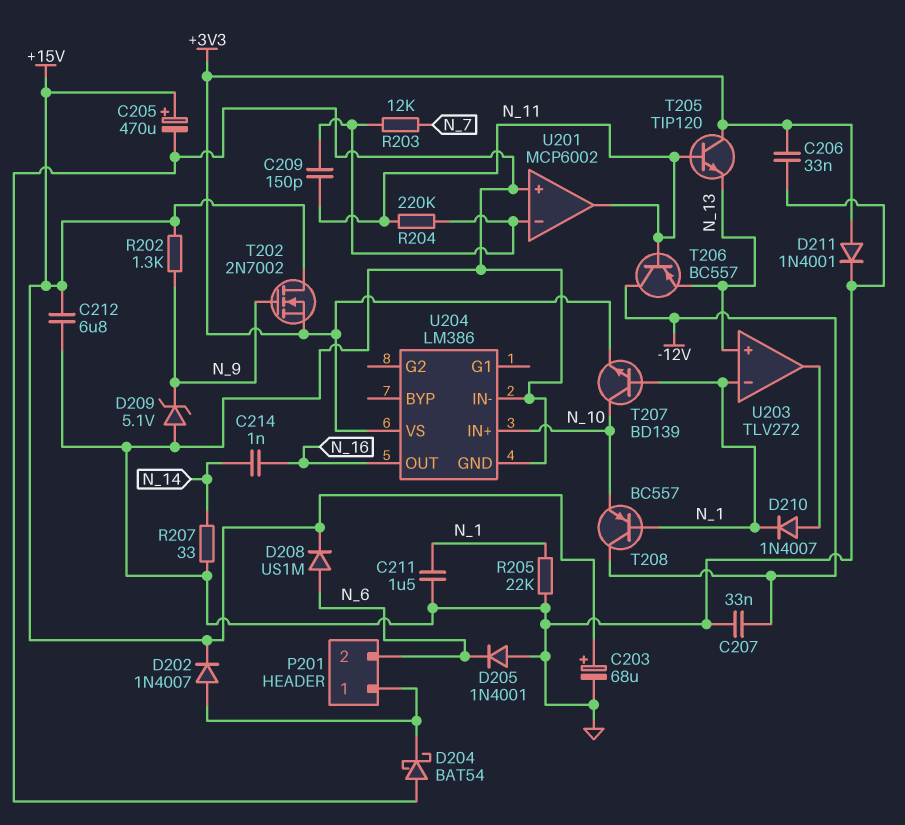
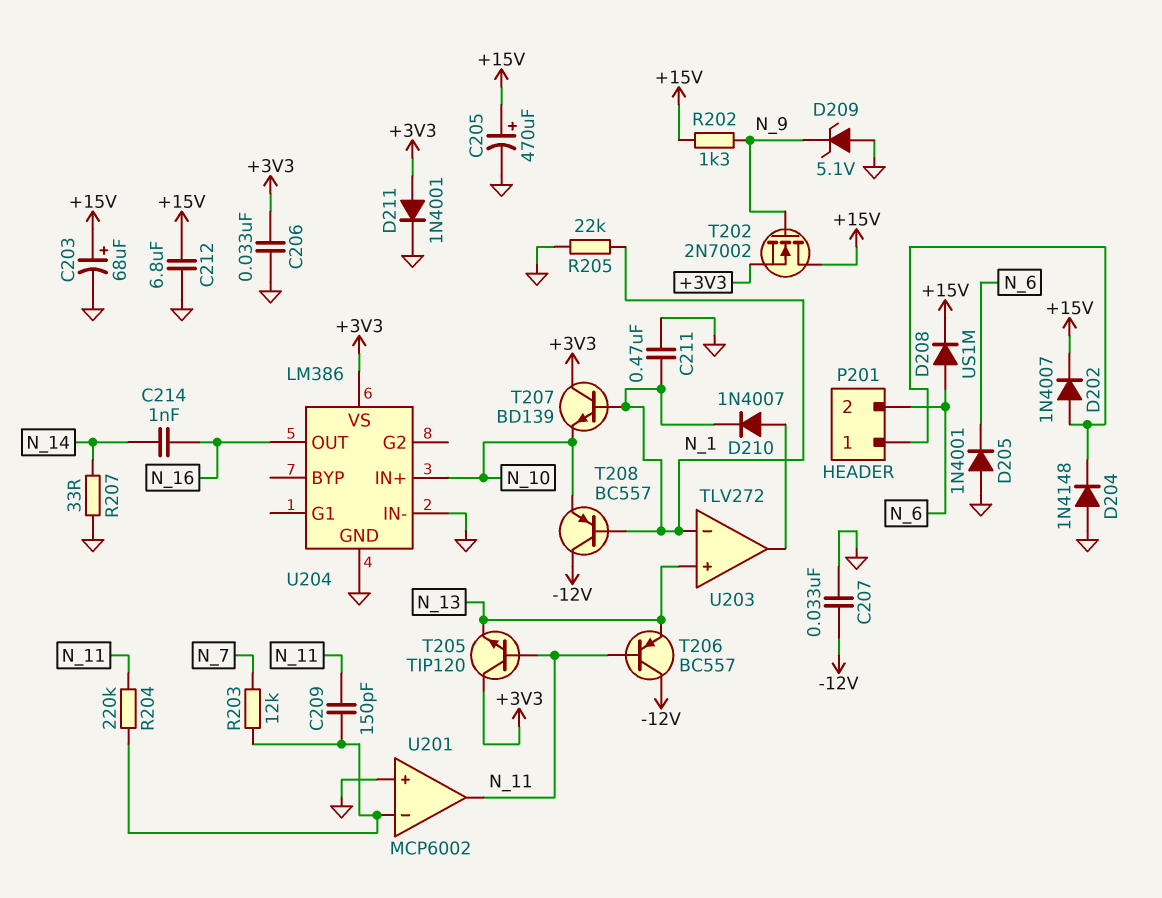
C211: 1.5uF (GND, N_1) -> 470nF (GND, N_1)
D204: schottky BAT54 (A GND, K P201/1) -> diode 1N4148 (A GND, K P201/1)
T207: NPN BD139 (B N_1, C N_10, E +3V3) -> NPN BD139 (B N_1, C +3V3, E N_10)

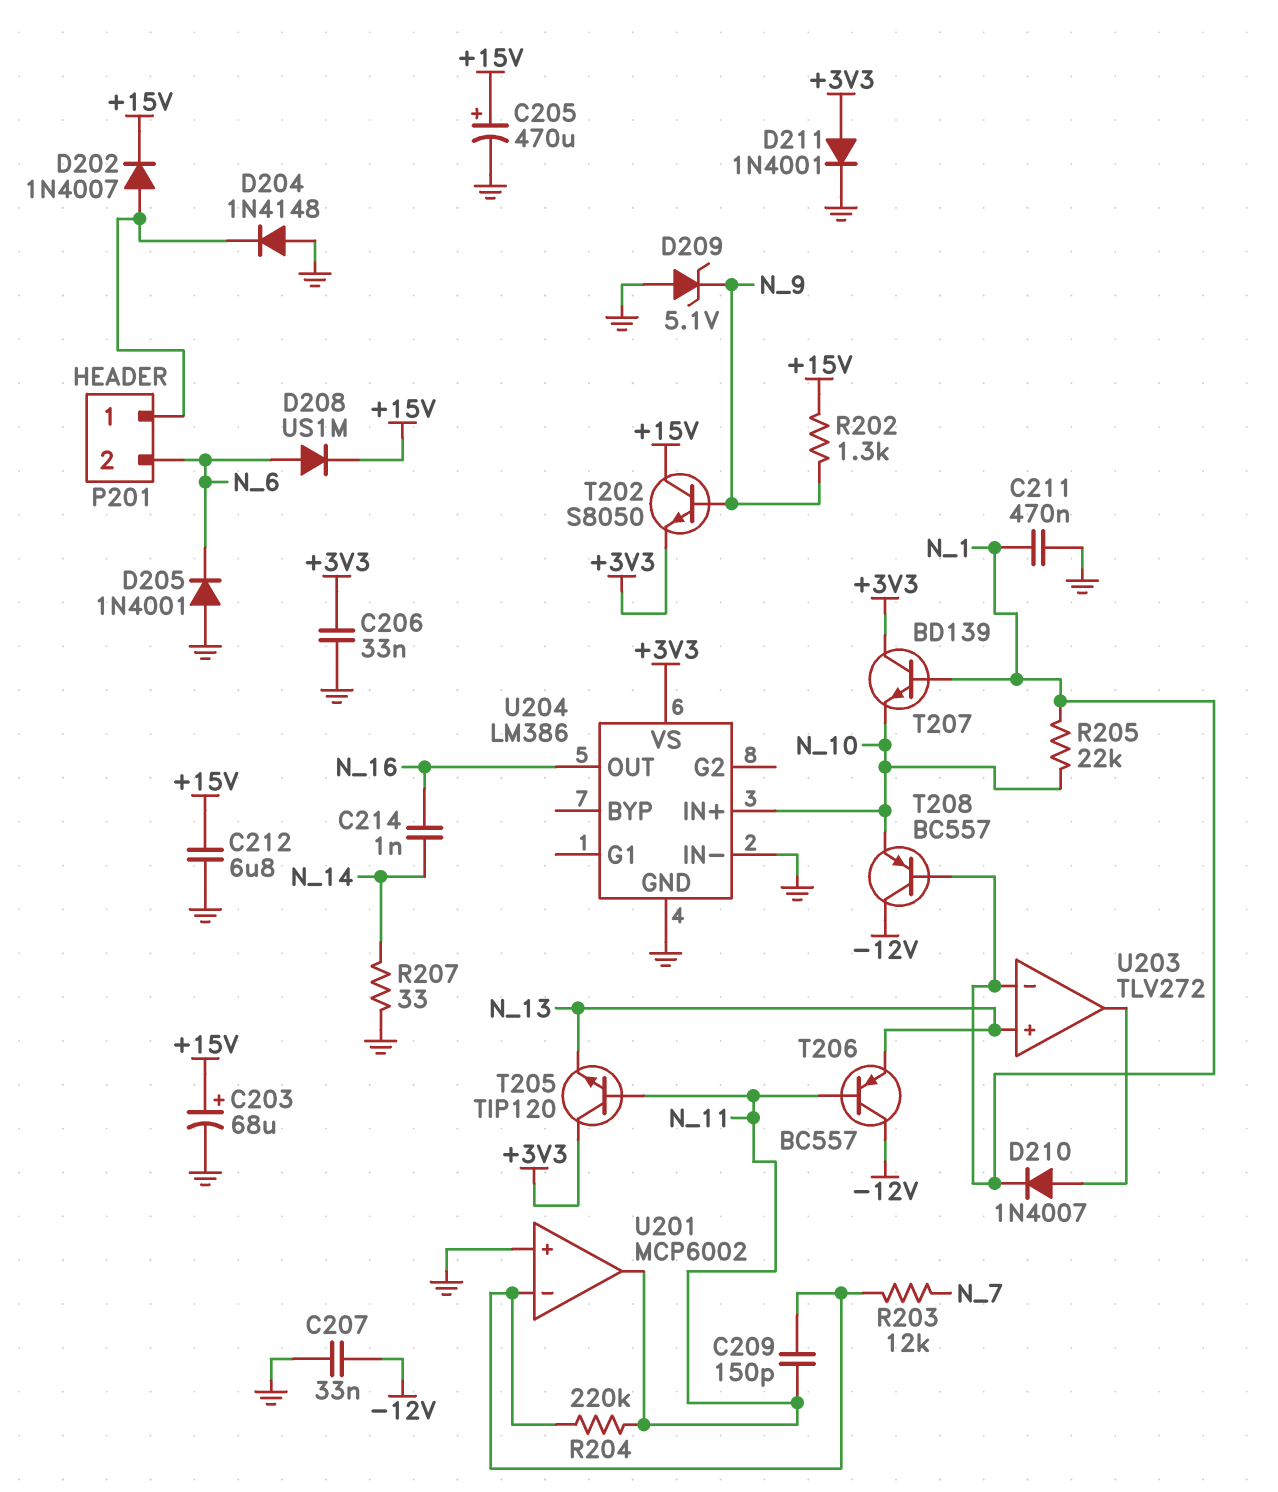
R205: 22k (GND, N_1) -> 22k (N_1, N_10)
T202: NMOS 2N7002 (G N_9, D +15V, S +3V3) -> NPN S8050 (B N_9, C +15V, E +3V3)

